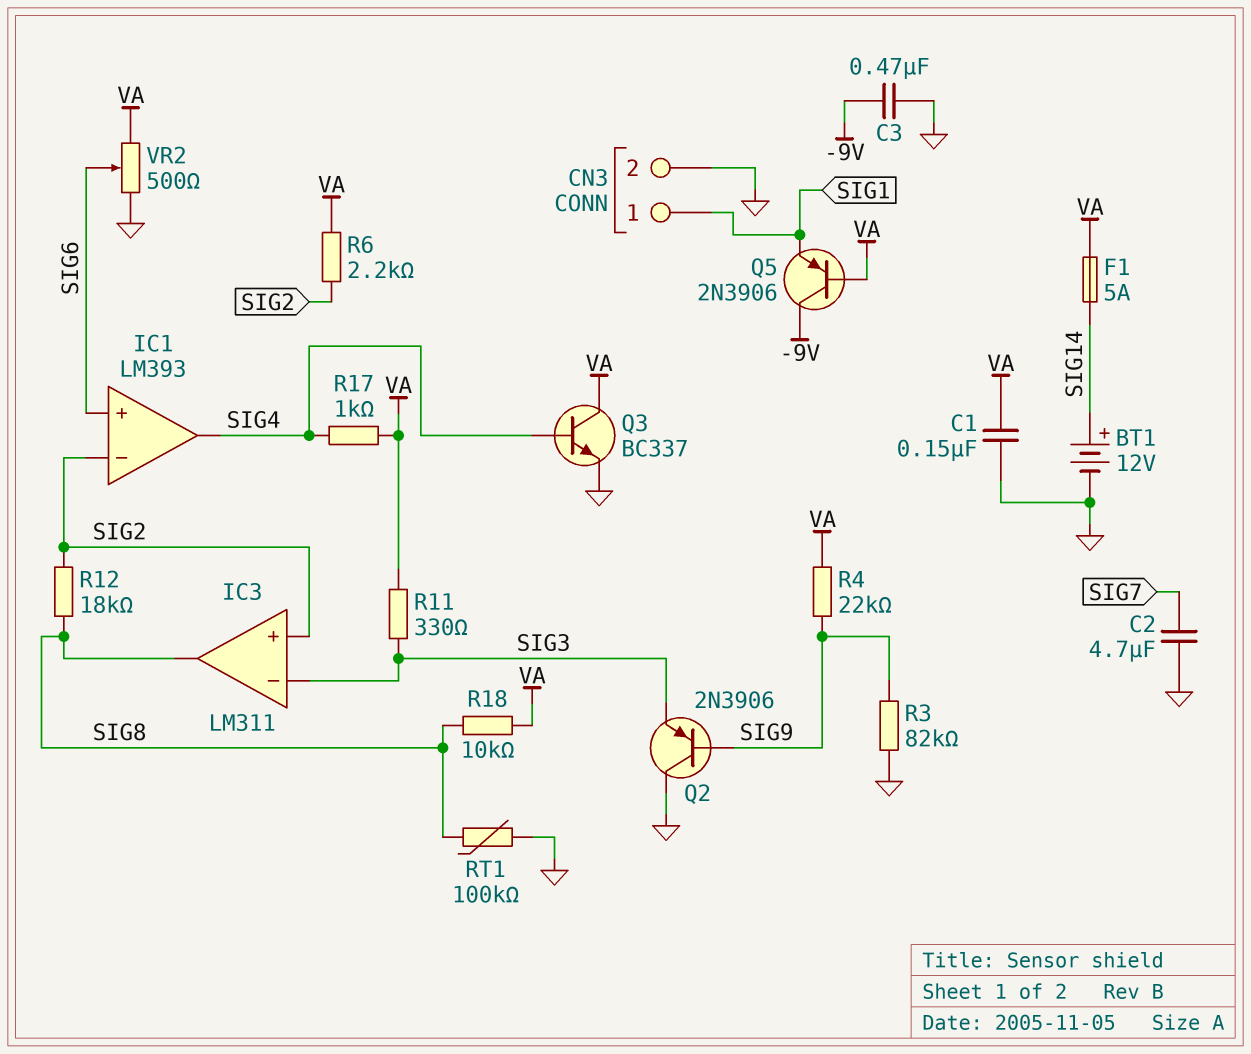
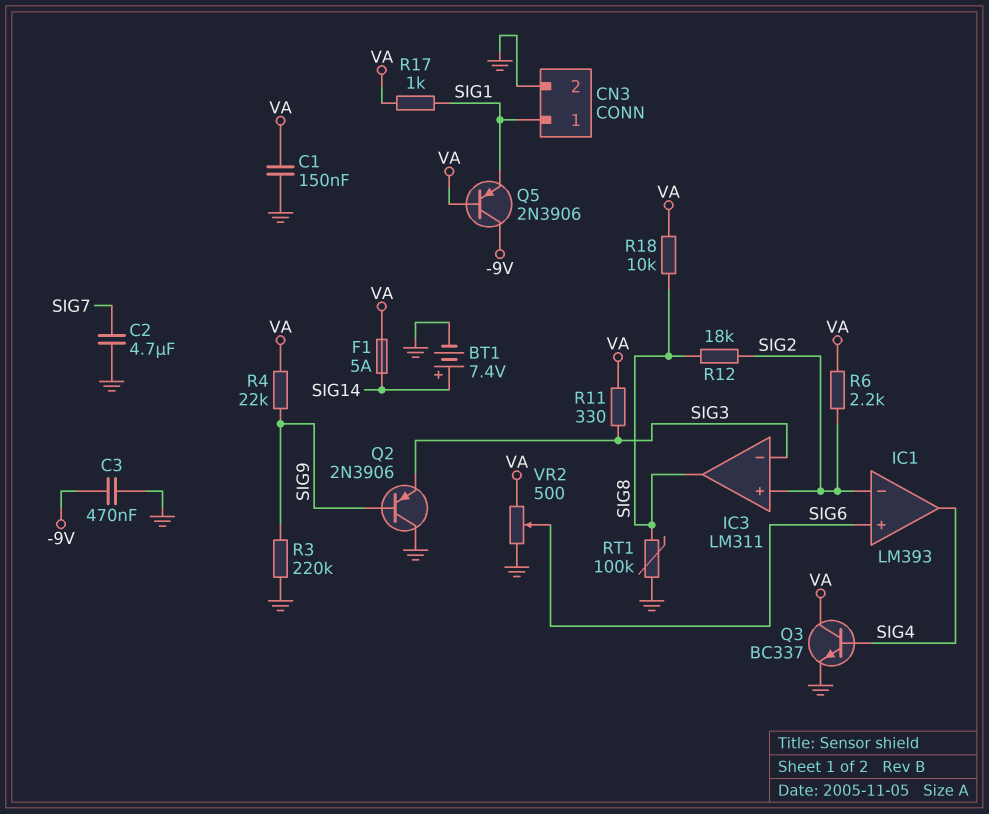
BT1: 12V (plus SIG14, minus GND) -> 7.4V (plus SIG14, minus GND)
R3: 82k (GND, SIG9) -> 220k (GND, SIG9)
R17: 1k (SIG4, VA) -> 1k (SIG1, VA)

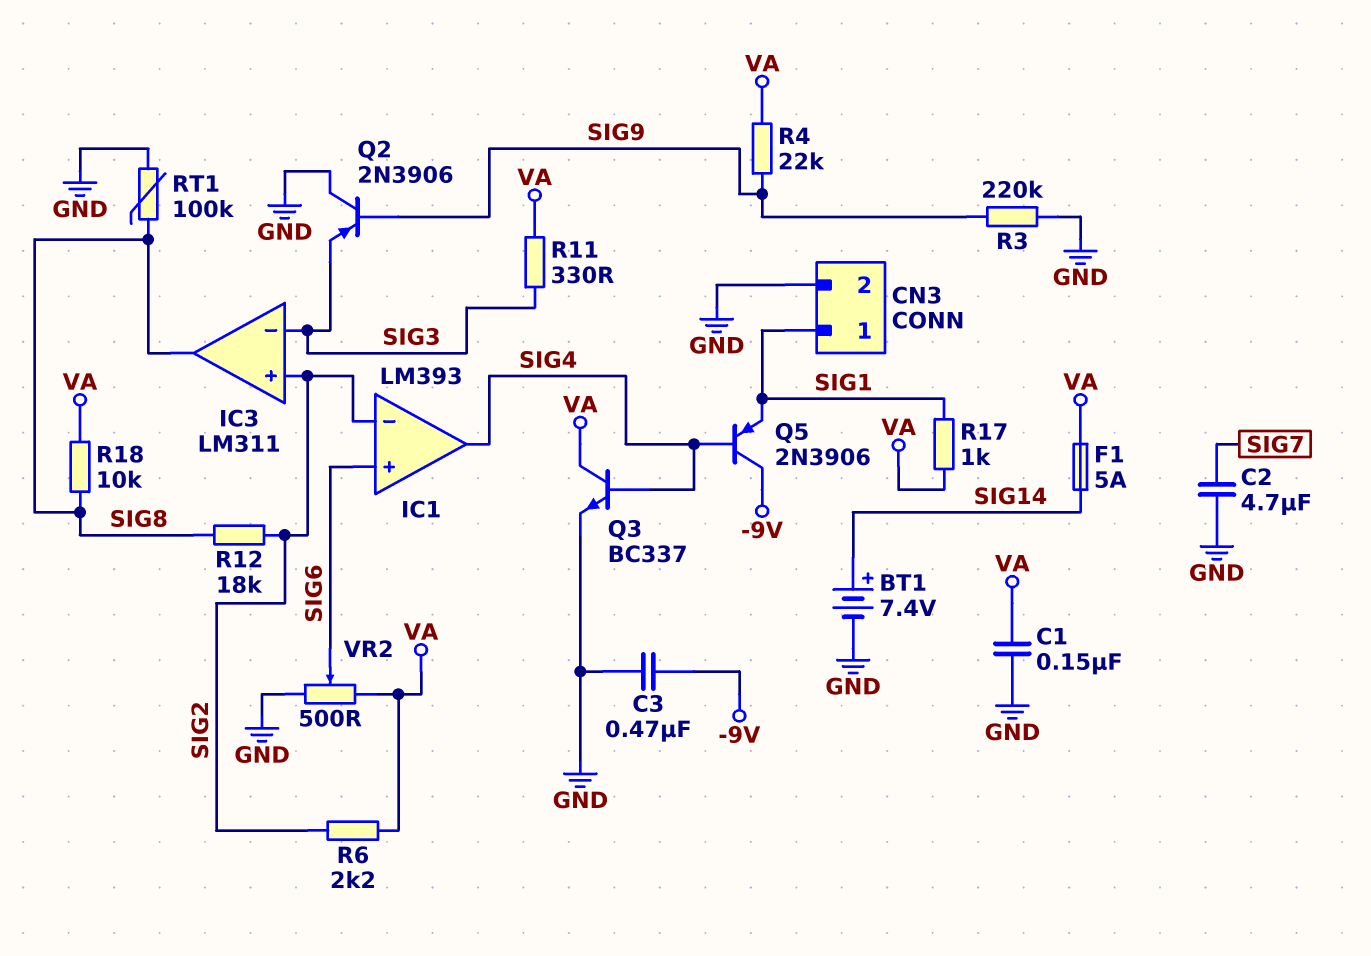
Q5: PNP 2N3906 (B VA, C -9V, E SIG1) -> PNP 2N3906 (B SIG4, C -9V, E SIG1)

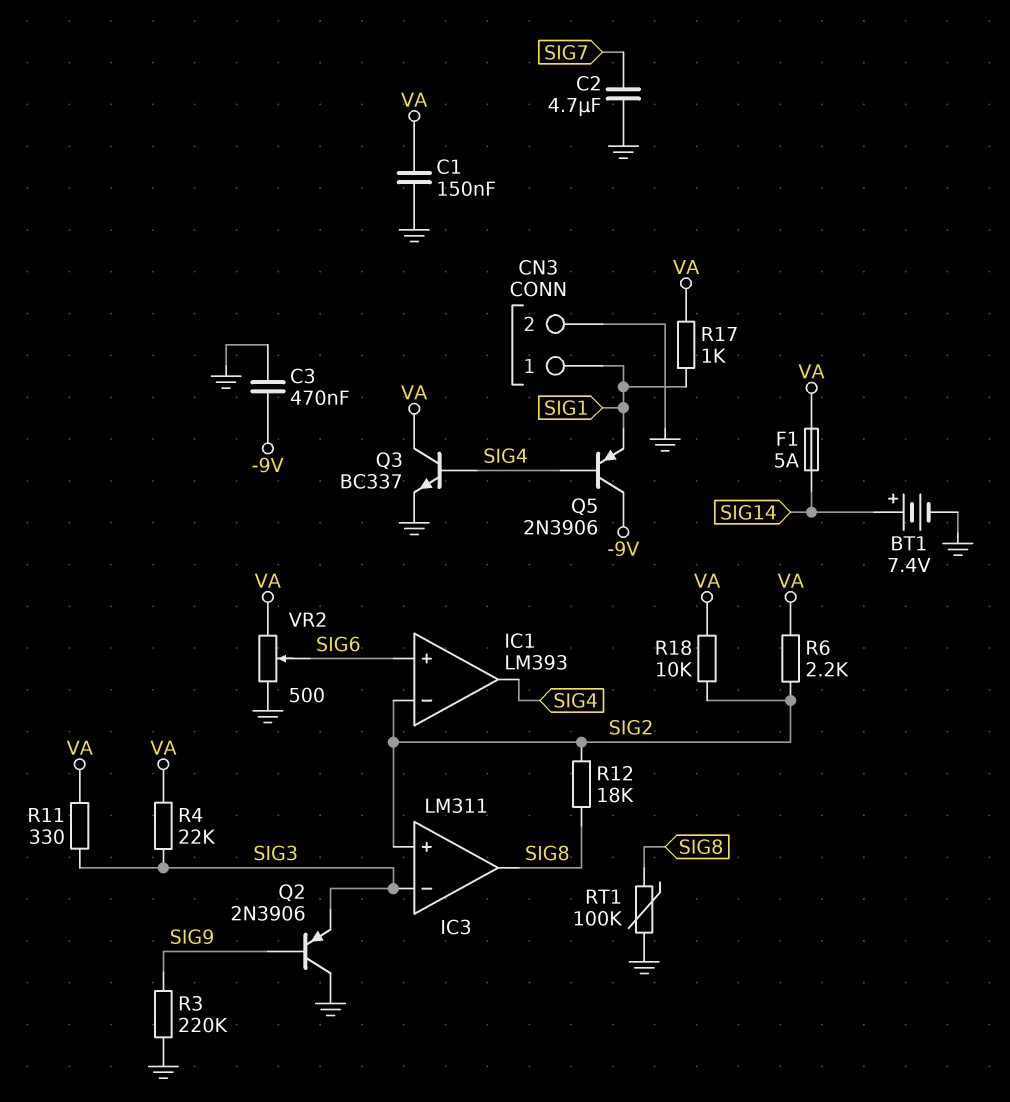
R4: 22k (SIG9, VA) -> 22k (SIG3, VA)
R18: 10k (SIG8, VA) -> 10k (SIG2, VA)

